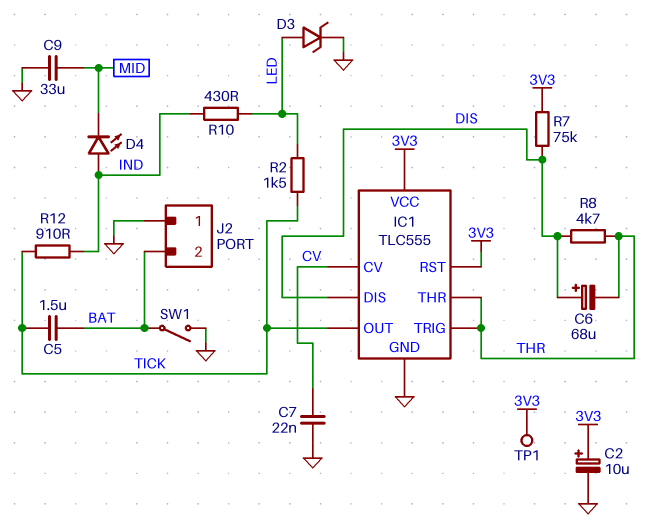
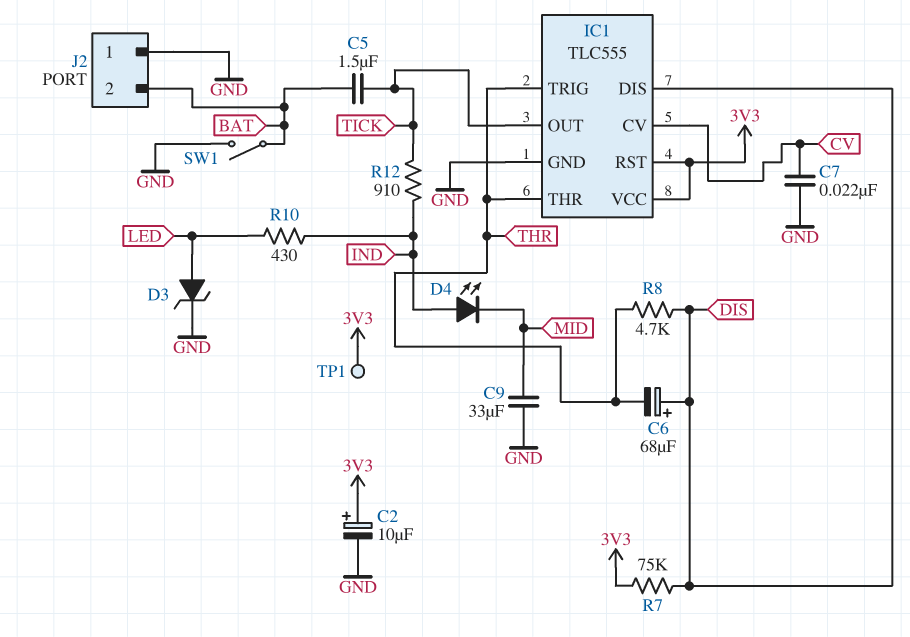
R2: 1.5k (LED, TICK) -> none

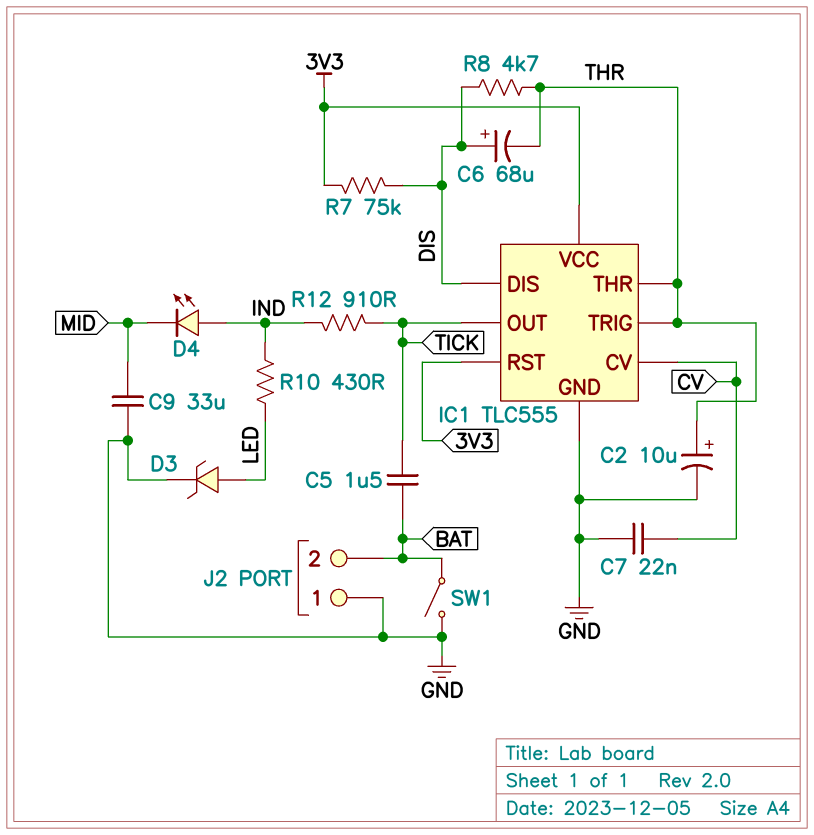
C2: 10uF (plus 3V3, minus GND) -> 10uF (plus THR, minus GND)
TP1: test point (3V3) -> none

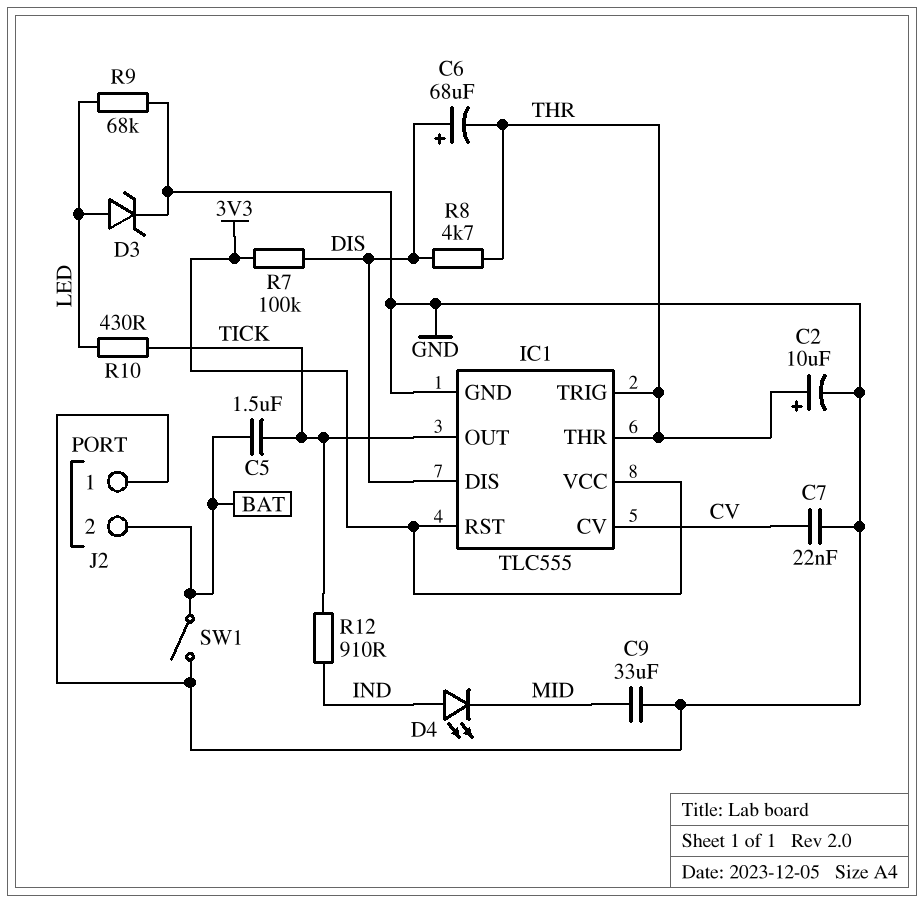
R7: 75k (3V3, DIS) -> 100k (3V3, DIS)
R9: none -> 68k (GND, LED)
R10: 430 (IND, LED) -> 430 (LED, TICK)

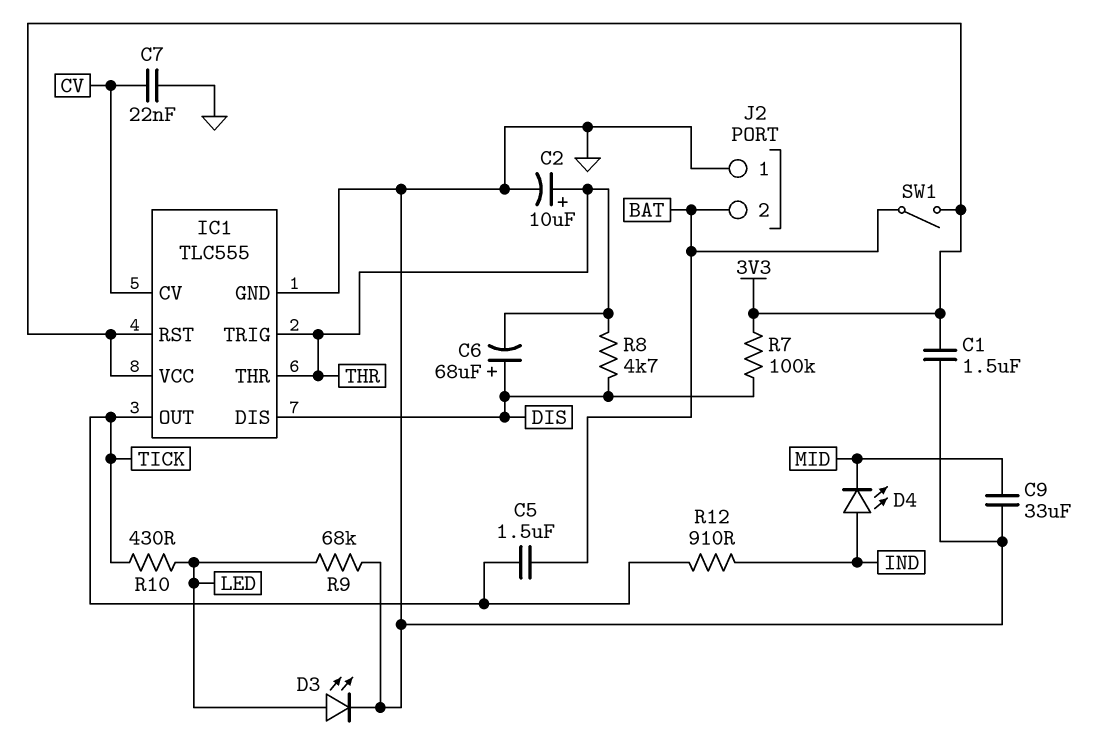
C1: none -> 1.5uF (3V3, GND)
D3: zener (A LED, K GND) -> LED (A LED, K GND)
SW1: switch (BAT, GND) -> switch (3V3, BAT)

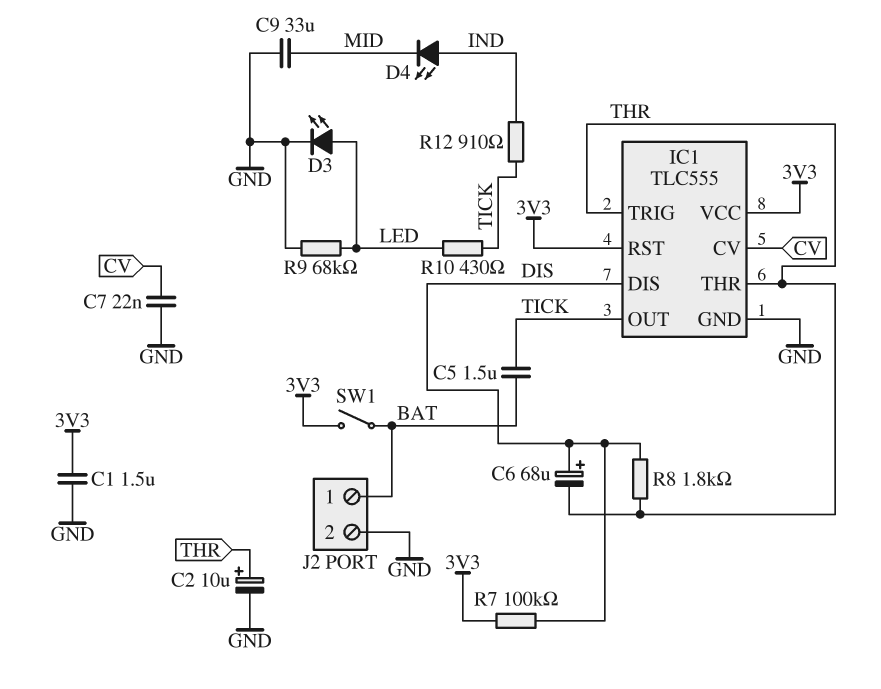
J2 pin 1: GND -> BAT
J2 pin 2: BAT -> GND
R8: 4.7k (DIS, THR) -> 1.8k (DIS, THR)

